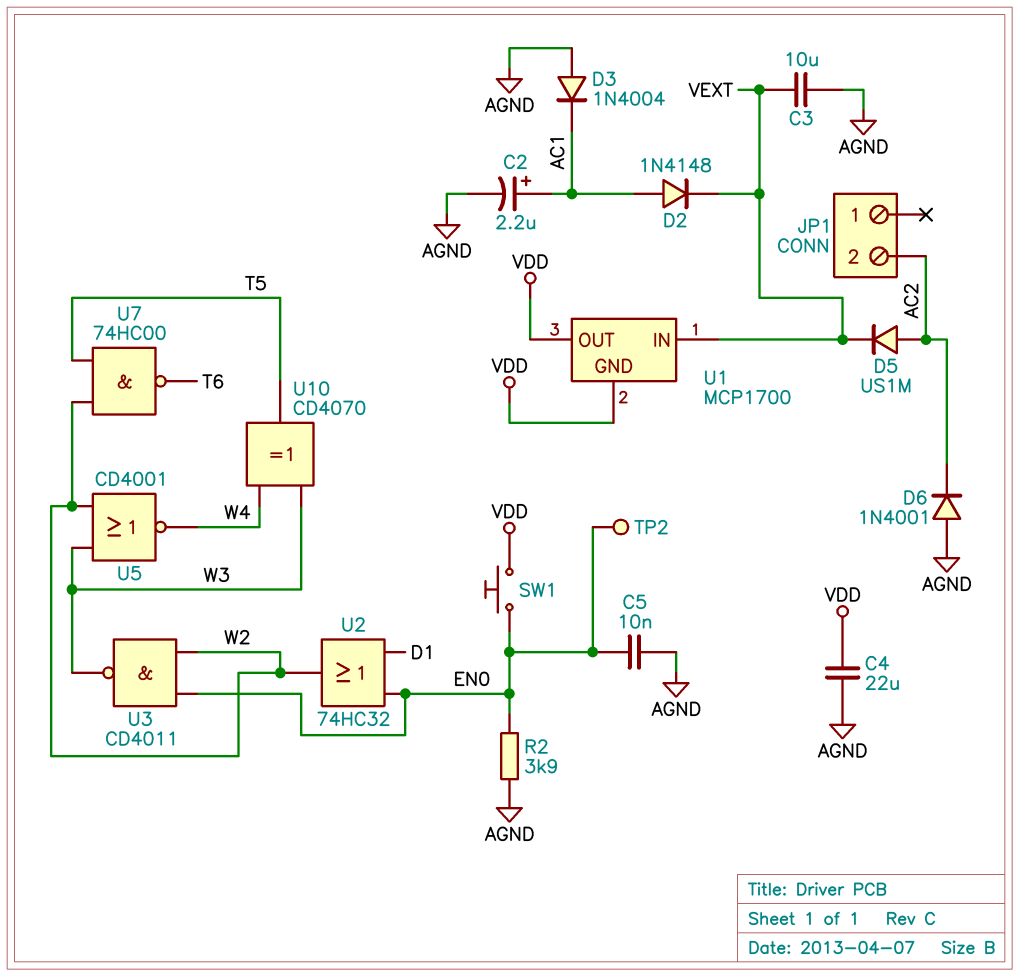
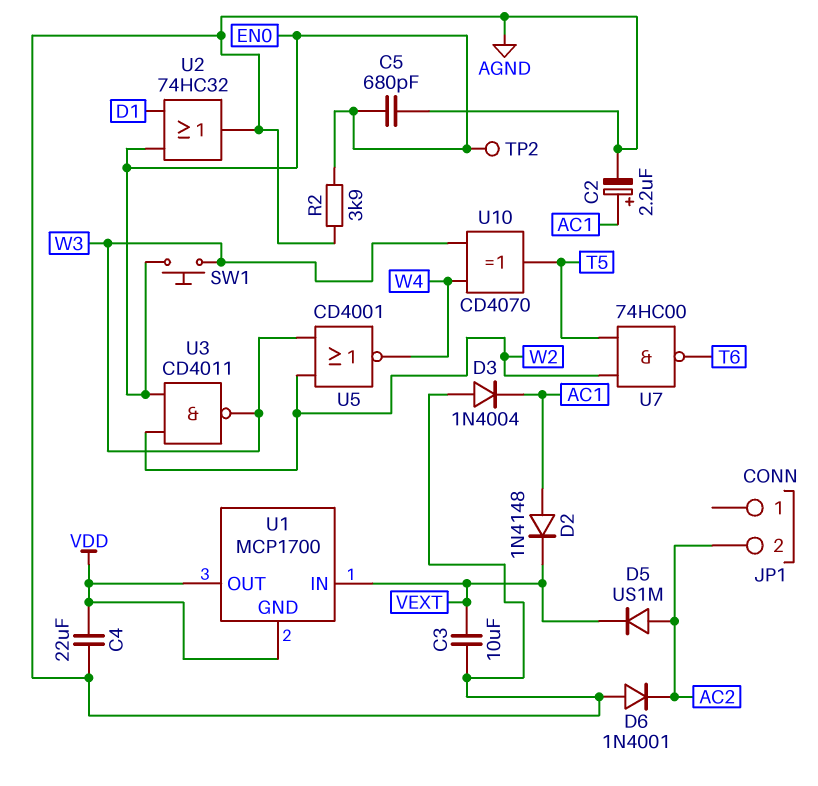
C5: 10nF (AGND, EN0) -> 680pF (AGND, EN0)
SW1: button (EN0, VDD) -> button (EN0, W3)
U2: OR 74HC32 (in D1, in EN0, out W2) -> OR 74HC32 (in D1, in EN0, out AGND)

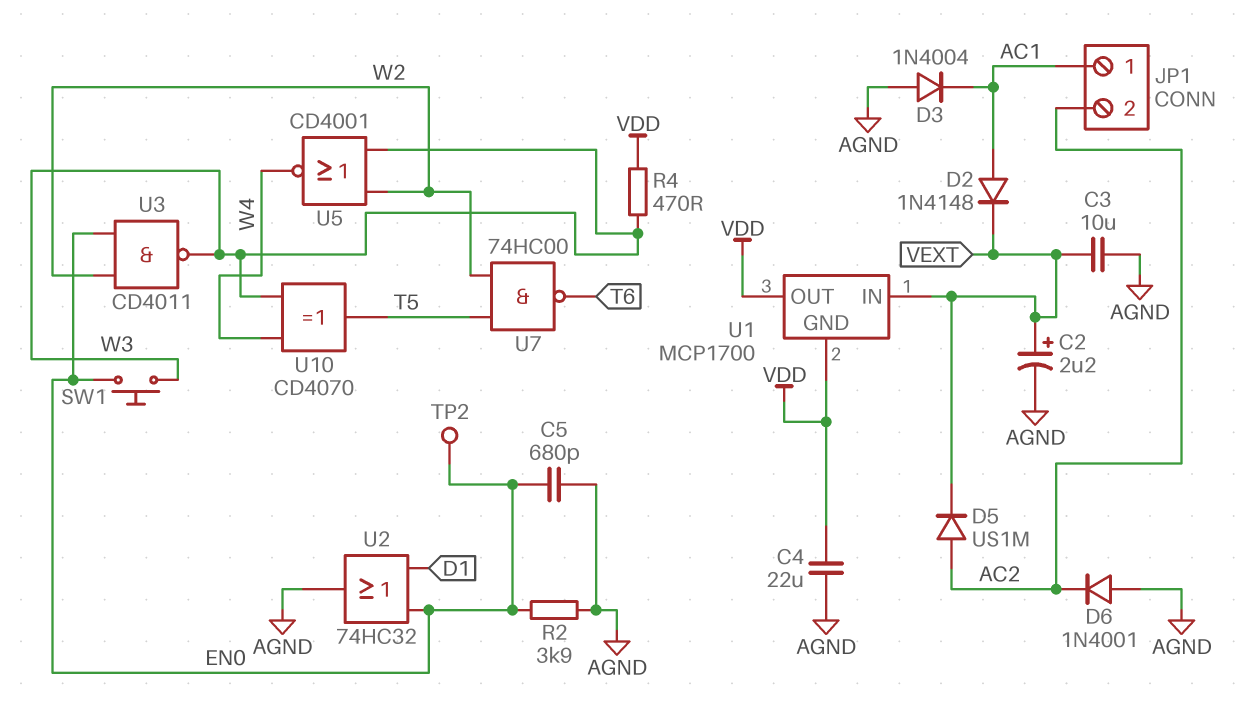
C2: 2.2uF (plus AC1, minus AGND) -> 2.2uF (plus VEXT, minus AGND)
JP1 pin 1: none -> AC1
R4: none -> 470 (VDD, W3)

